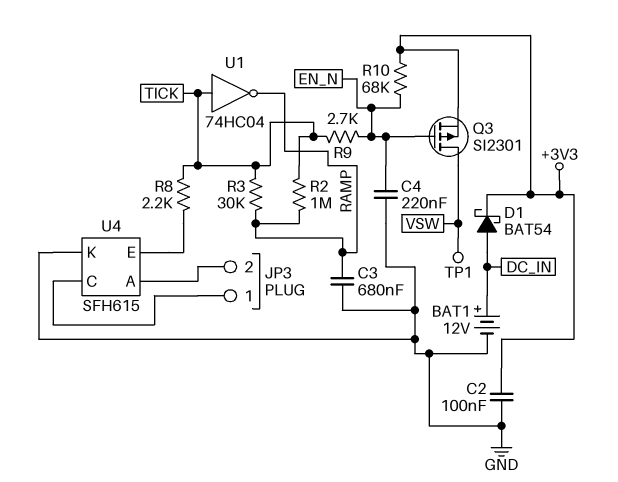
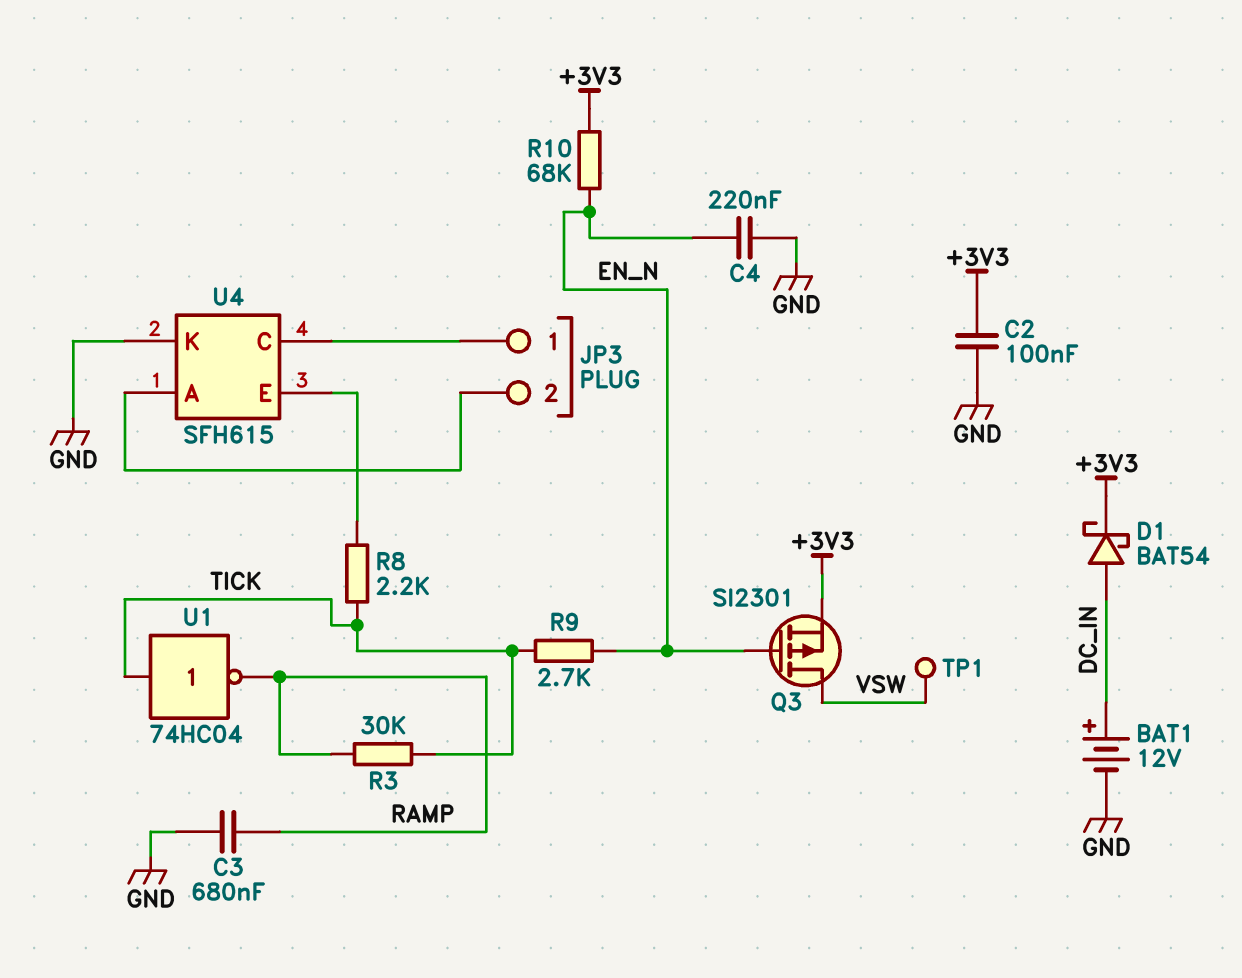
R2: 1M (RAMP, TICK) -> none

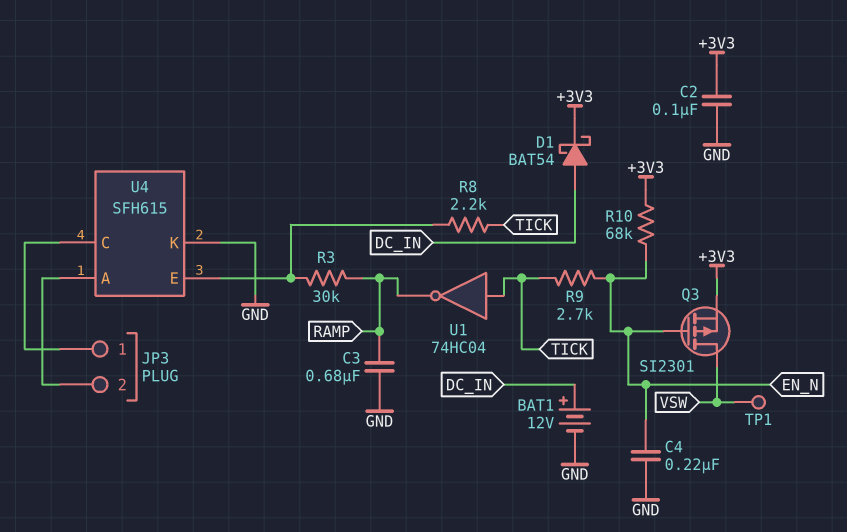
R3: 30k (RAMP, TICK) -> 30k (RAMP, U4/E)

